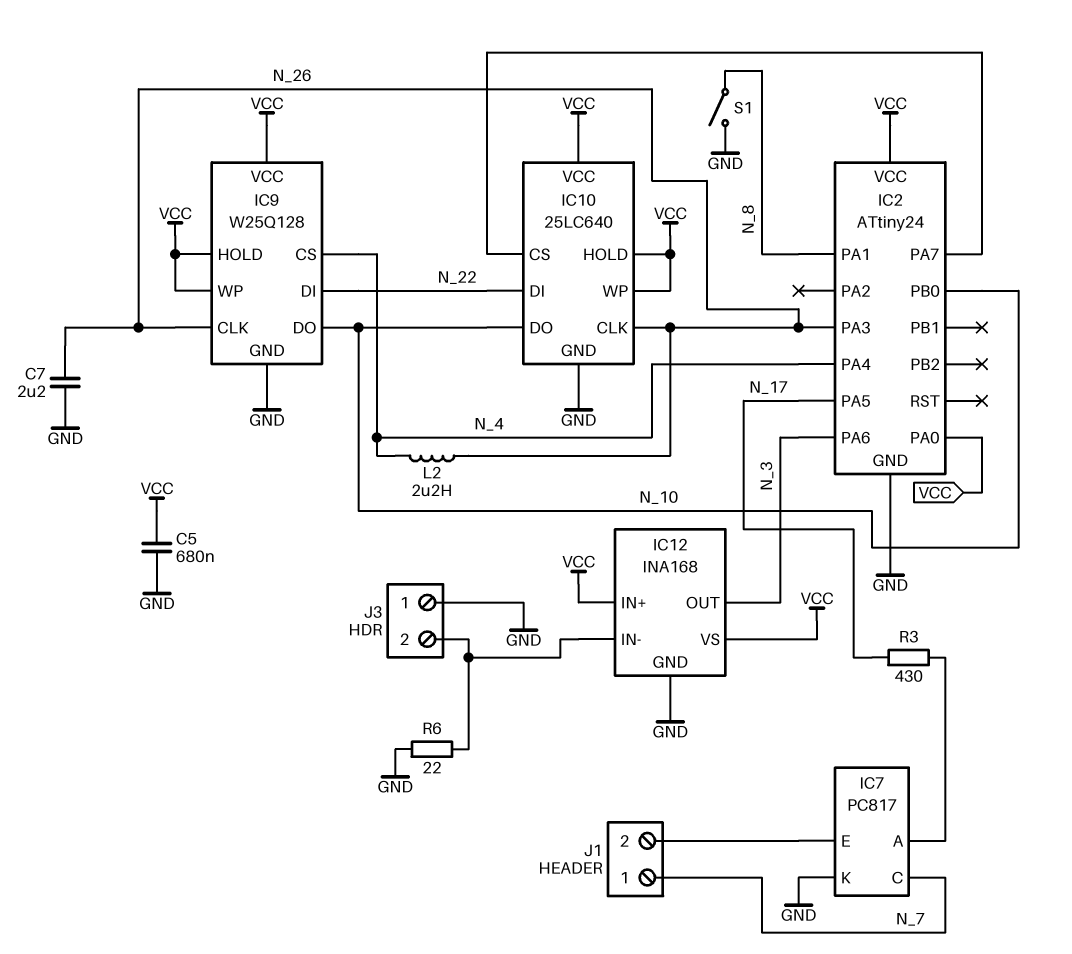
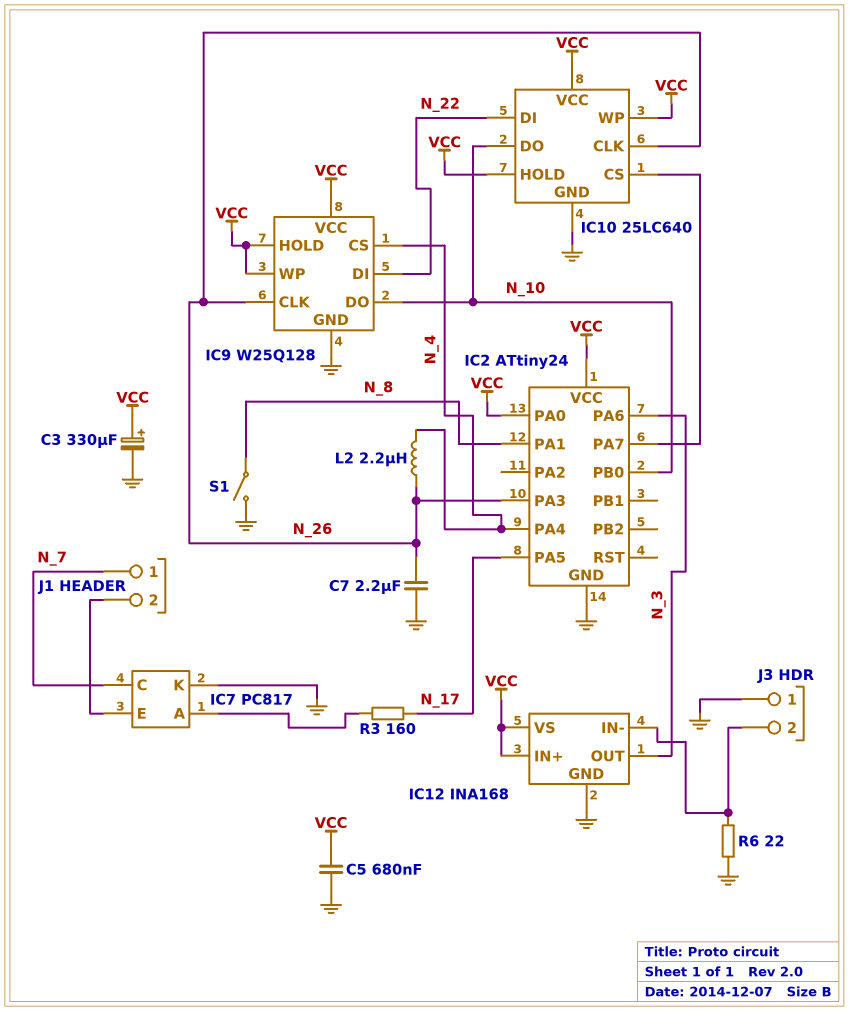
C3: none -> 330uF (plus VCC, minus GND)
R3: 430 (IC7/A, N_17) -> 160 (IC7/A, N_17)

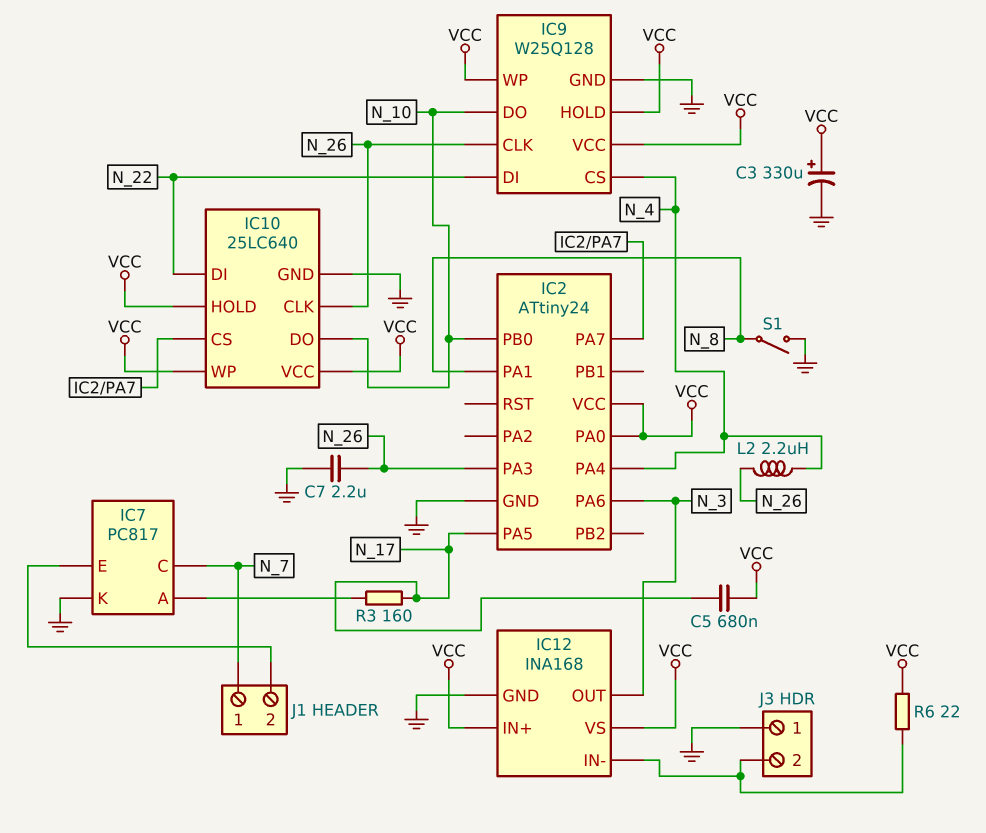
C5: 680nF (GND, VCC) -> 680nF (N_17, VCC)
R6: 22 (GND, IC12/IN-) -> 22 (IC12/IN-, VCC)

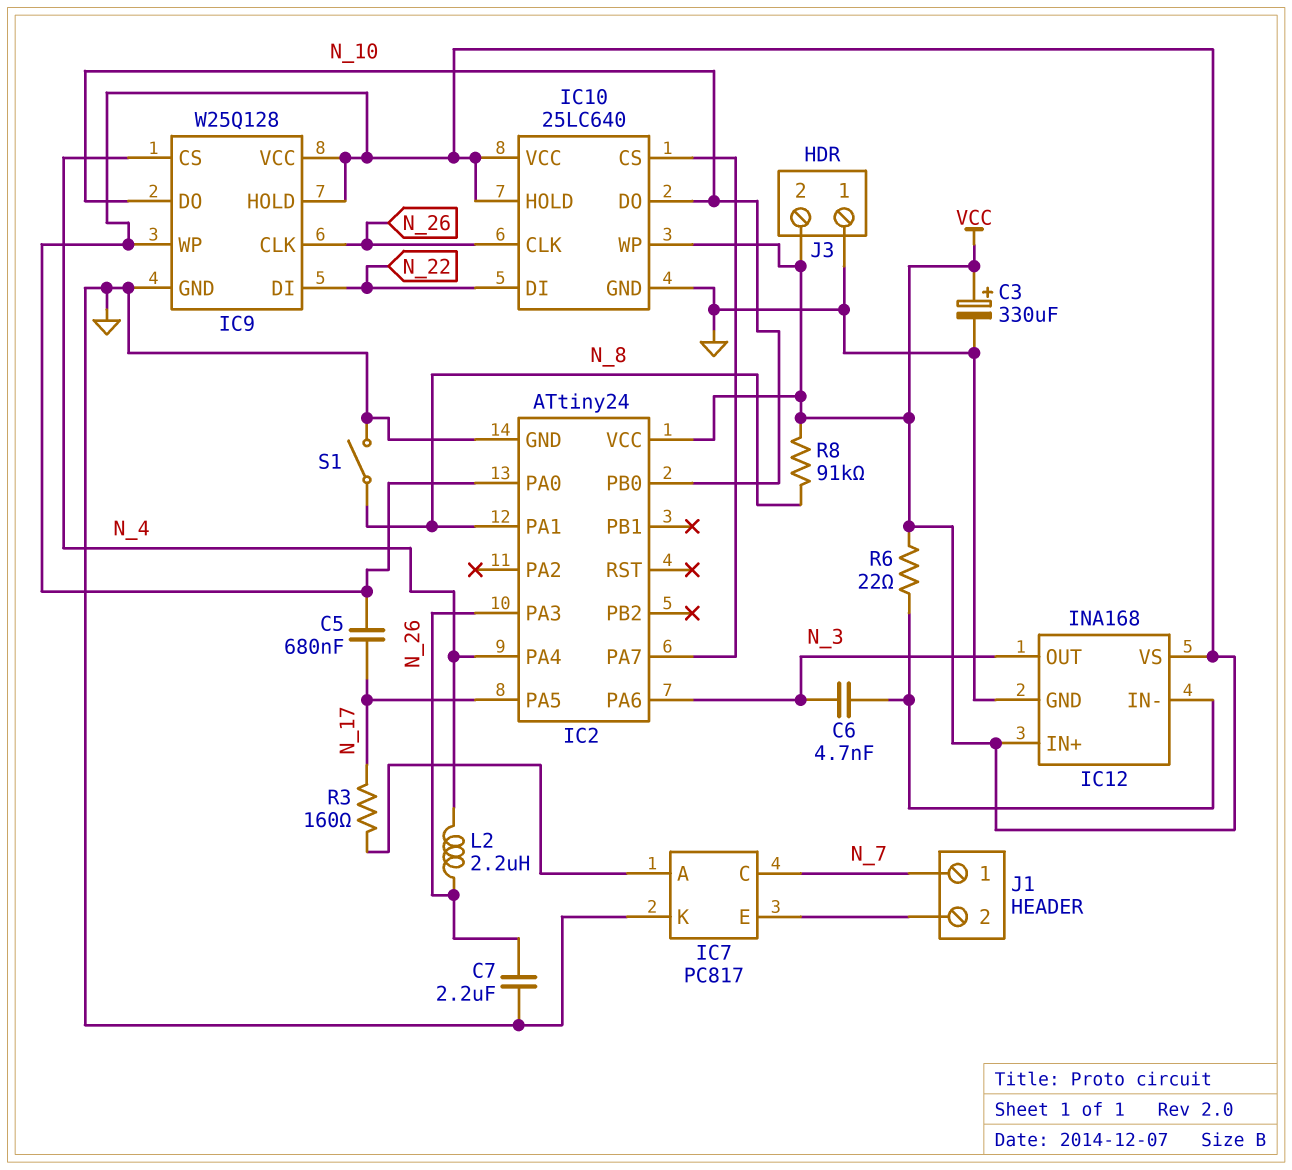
C6: none -> 4.7nF (IC12/IN-, N_3)
J3 pin 2: IC12/IN- -> VCC
R8: none -> 91k (N_8, VCC)

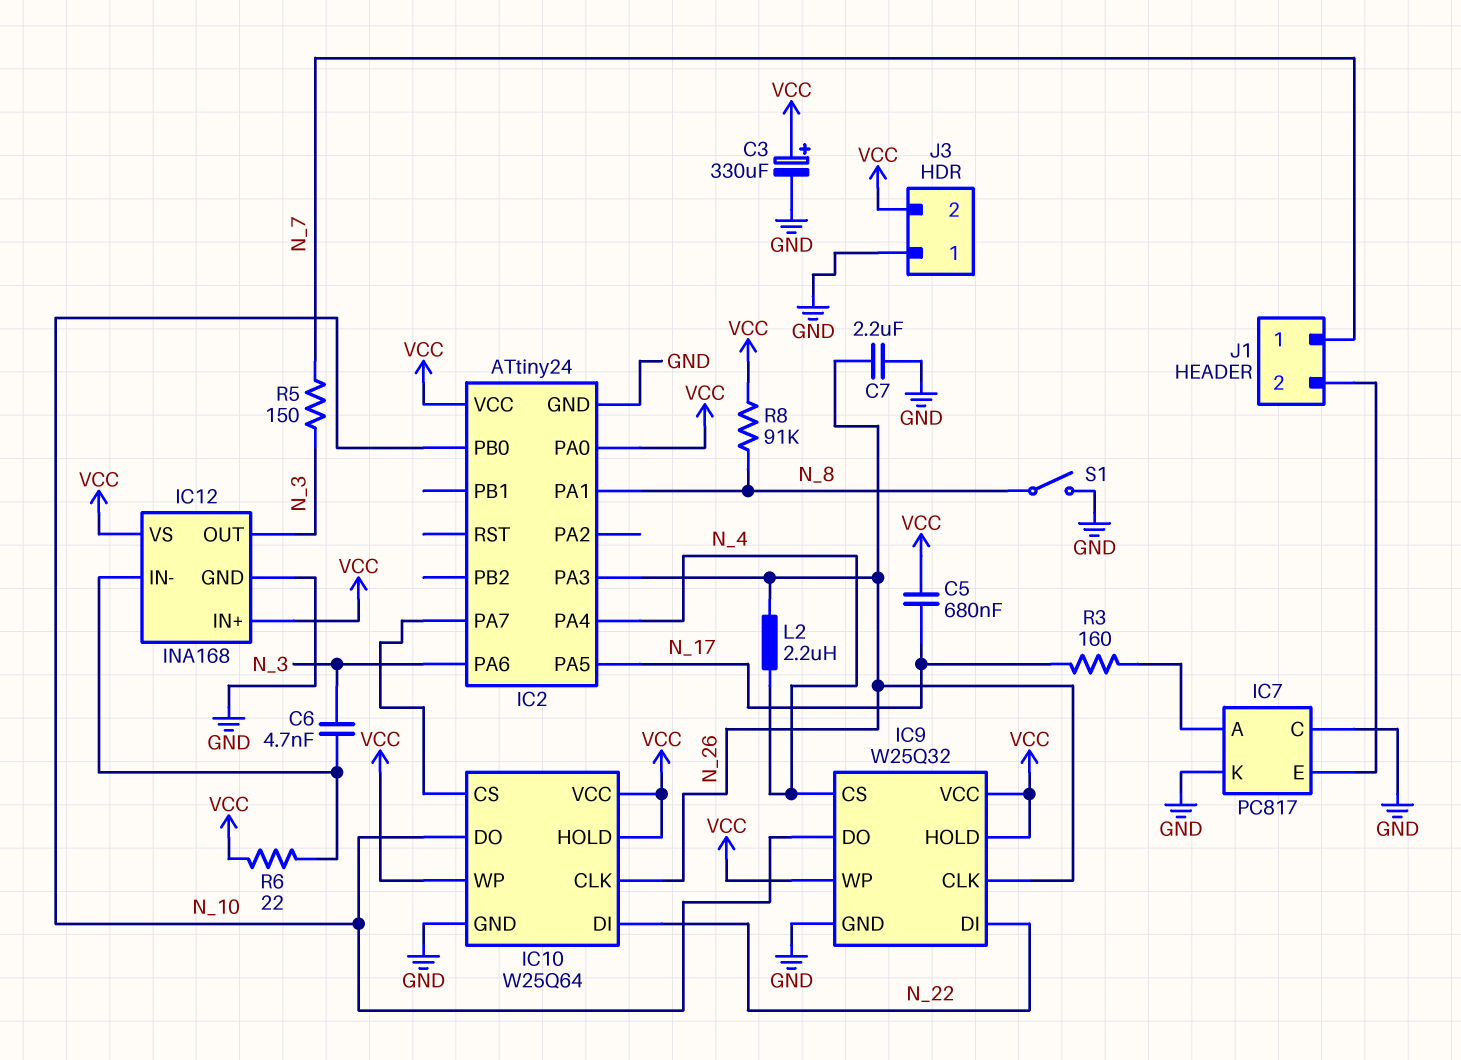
IC7 pin C: N_7 -> GND
IC9: W25Q128 -> W25Q32
IC10: 25LC640 -> W25Q64
R5: none -> 150 (N_3, N_7)

